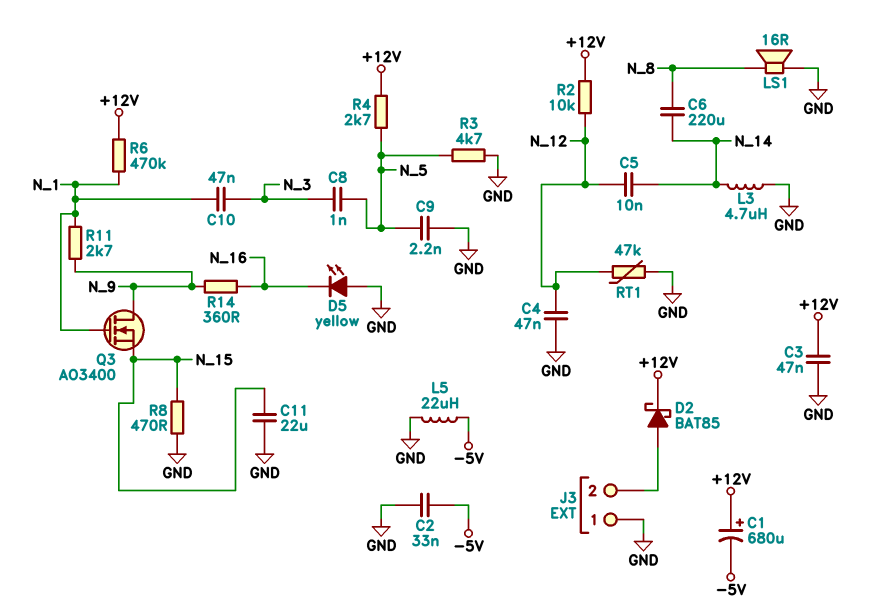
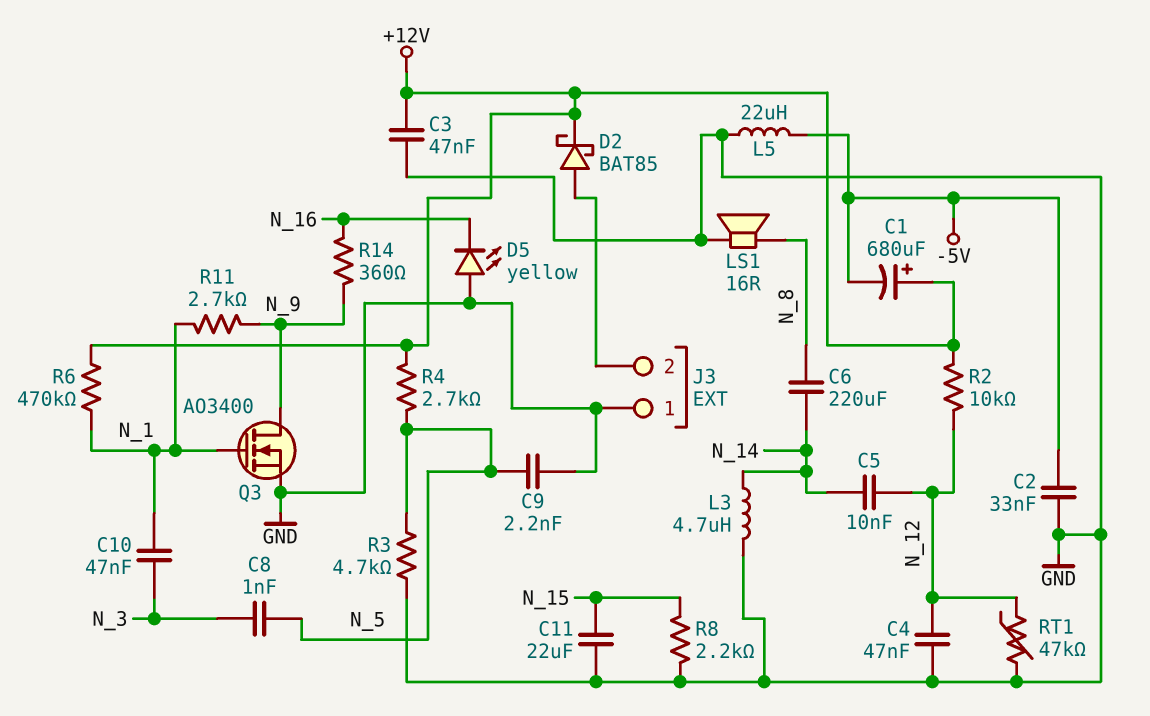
Q3: NMOS AO3400 (G N_1, D N_9, S N_15) -> NMOS AO3400 (G N_1, D N_9, S GND)
R8: 470 (GND, N_15) -> 2.2k (GND, N_15)

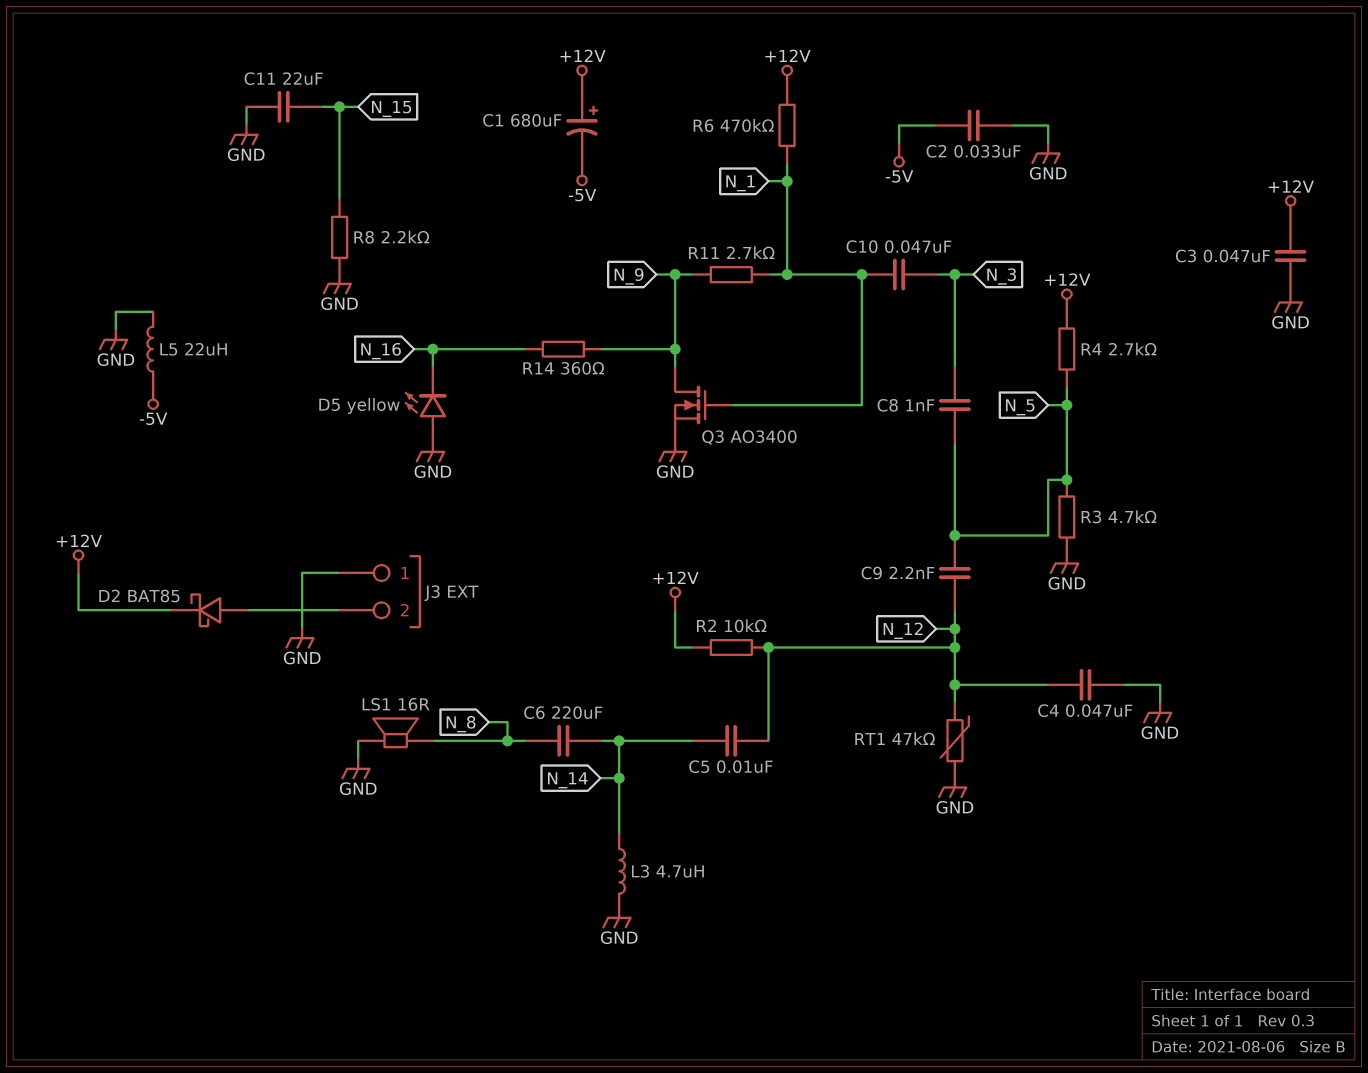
C9: 2.2nF (GND, N_5) -> 2.2nF (N_5, N_12)

